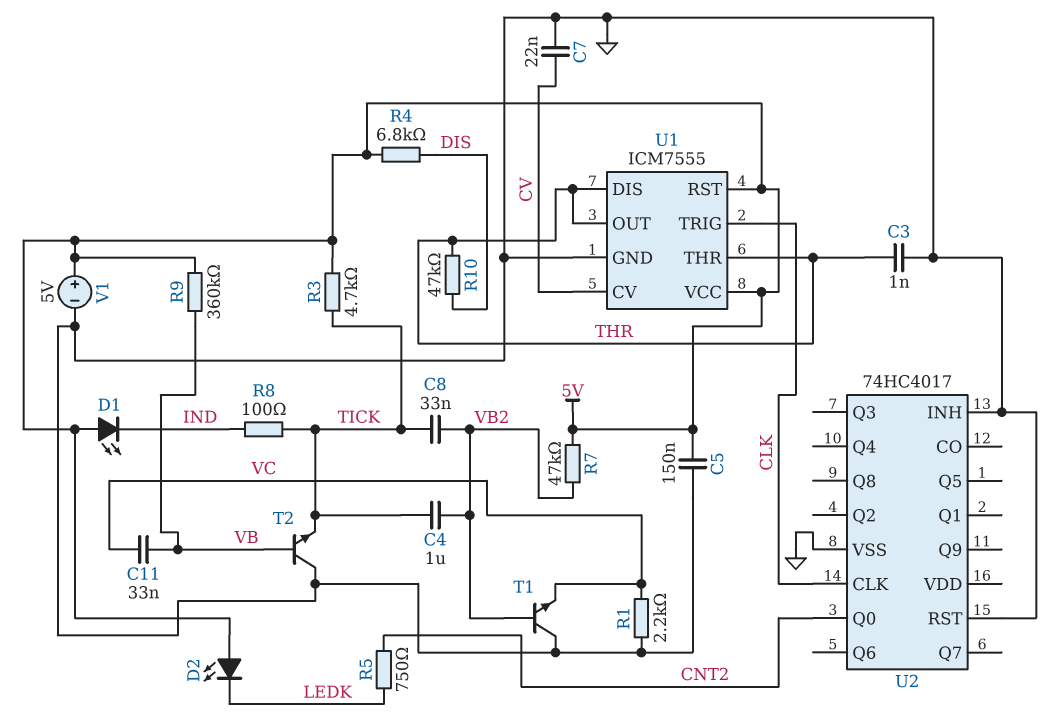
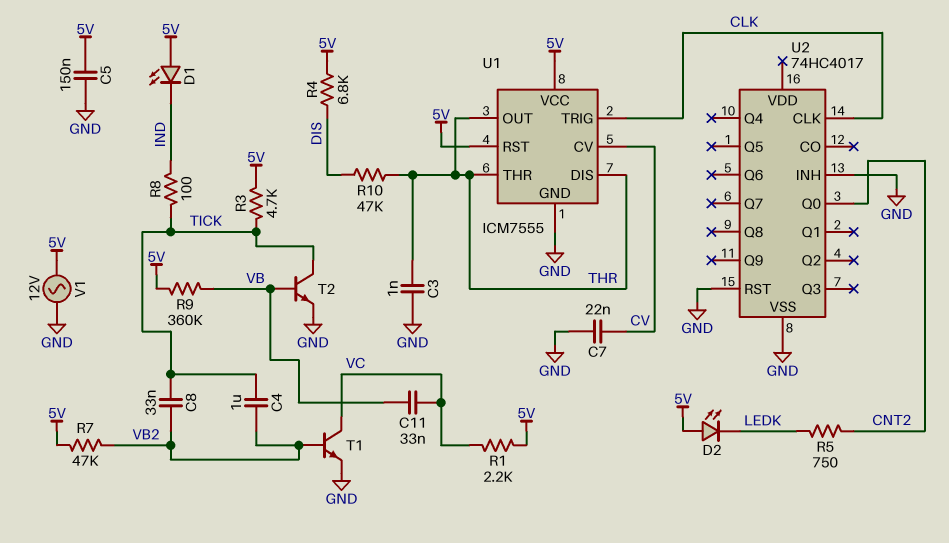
R1: 2.2k (GND, VC) -> 2.2k (5V, VC)
T1: NPN (B VB2, C GND, E VC) -> NPN (B VB2, C VC, E GND)
T2: NPN (B VB, C GND, E TICK) -> NPN (B VB, C TICK, E GND)
V1: 5V (plus 5V, minus GND) -> AC 12V (5V, GND)

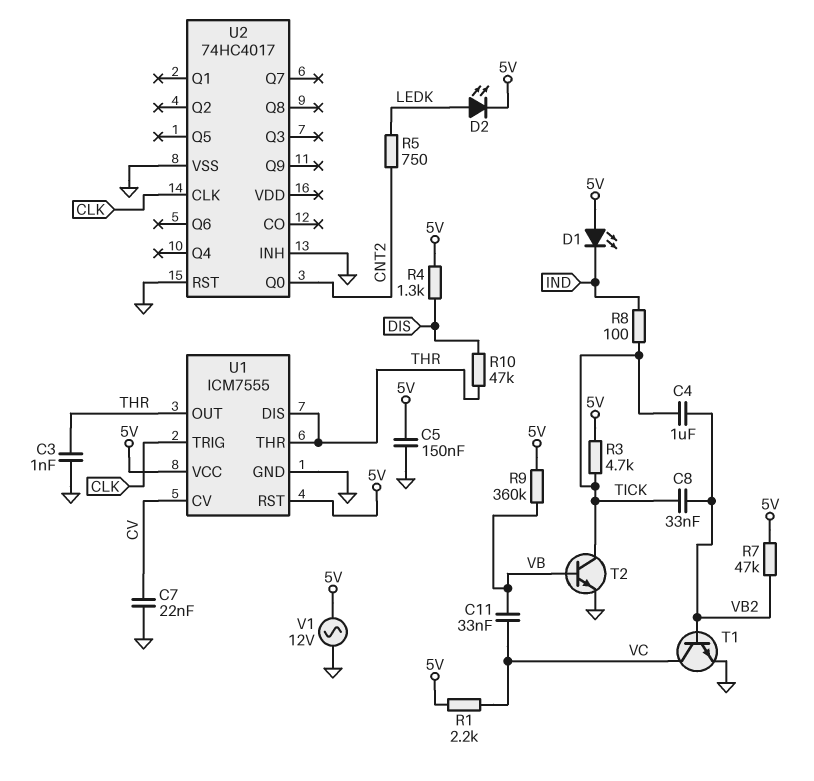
D2: LED (A 5V, K LEDK) -> LED (A LEDK, K 5V)
R4: 6.8k (5V, DIS) -> 1.3k (5V, DIS)

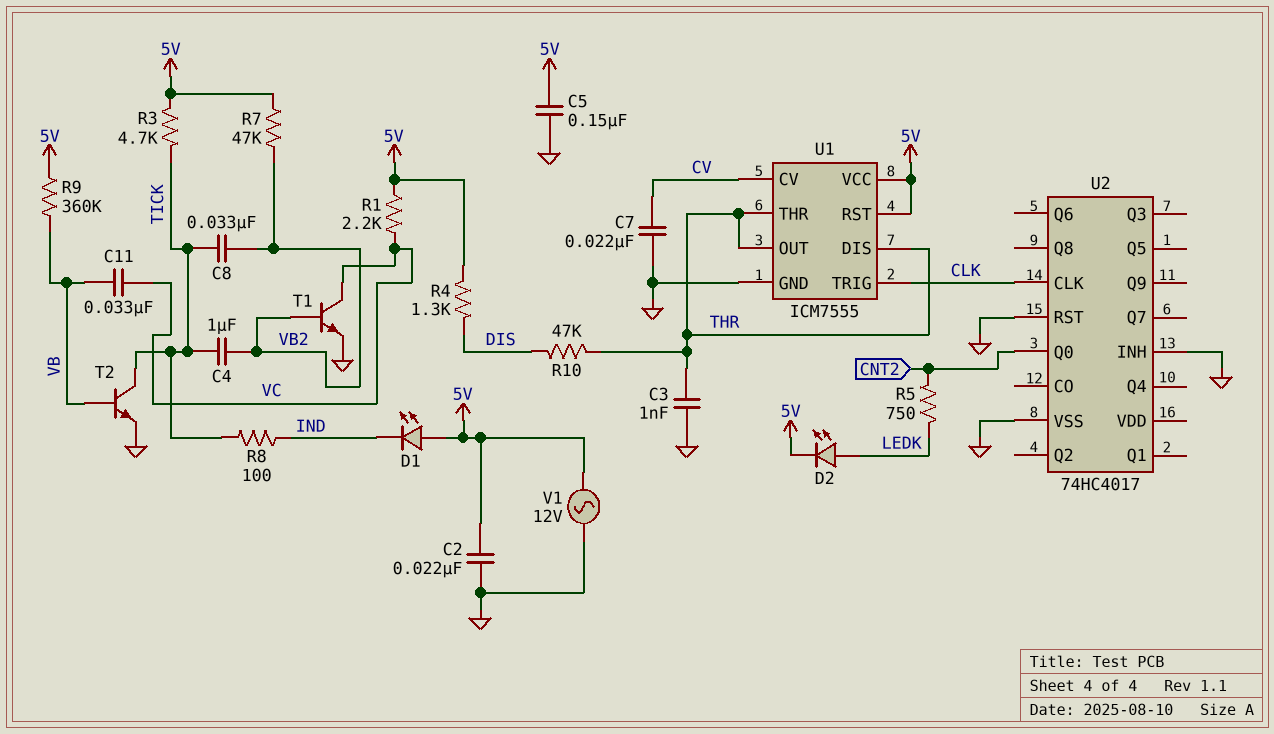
C2: none -> 22nF (5V, GND)

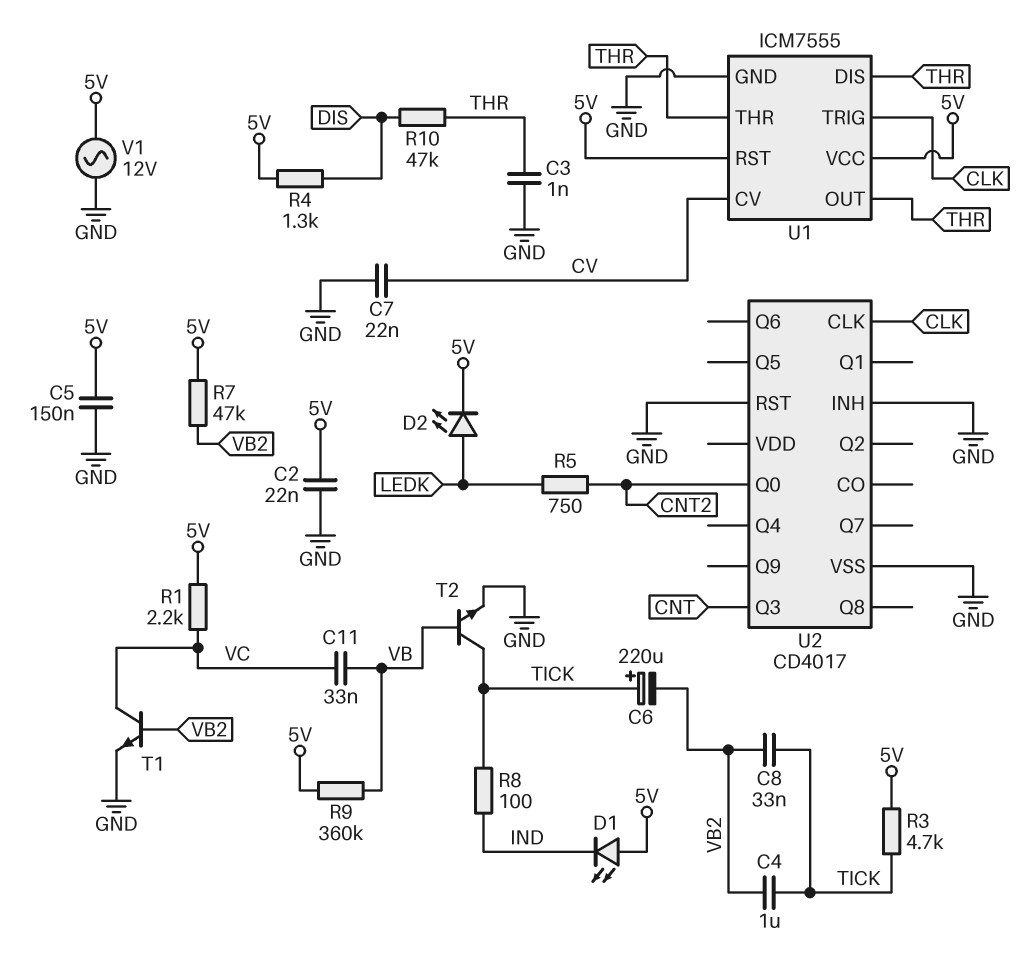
C6: none -> 220uF (plus TICK, minus VB2)
U2: 74HC4017 -> CD4017
U2 pin Q3: none -> CNT

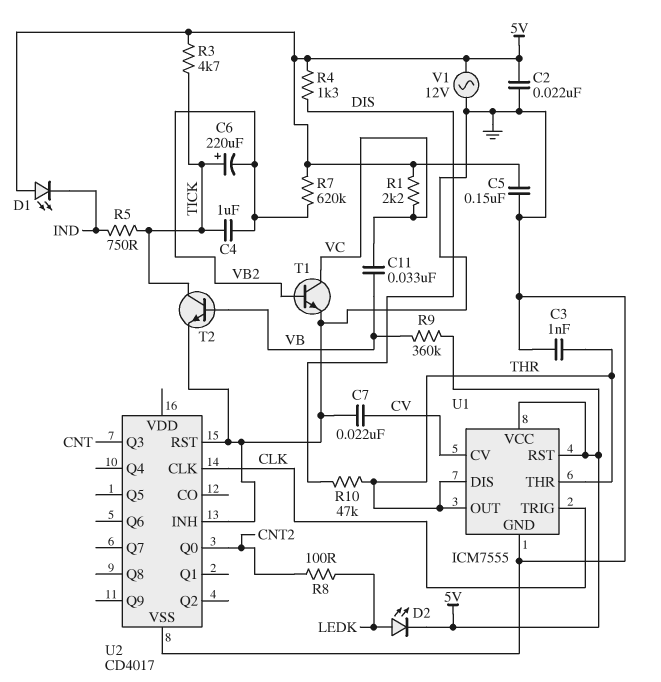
C8: 33nF (TICK, VB2) -> none
R5: 750 (CNT2, LEDK) -> 750 (IND, TICK)
R7: 47k (5V, VB2) -> 620k (5V, VB2)
R8: 100 (IND, TICK) -> 100 (CNT2, LEDK)

